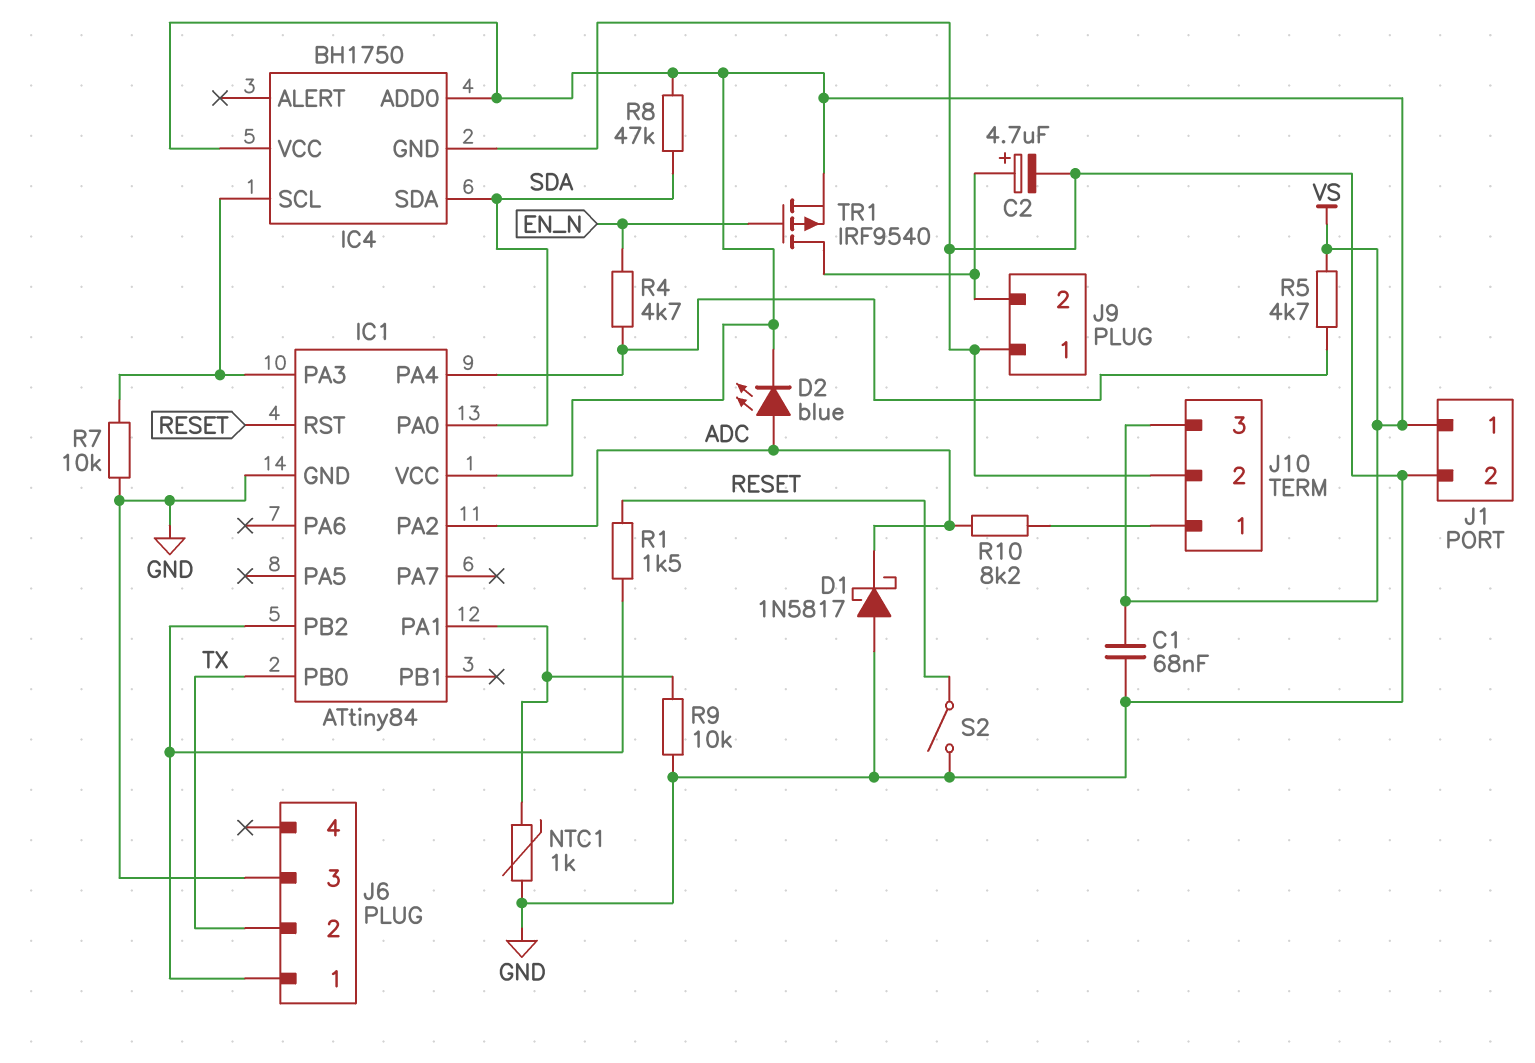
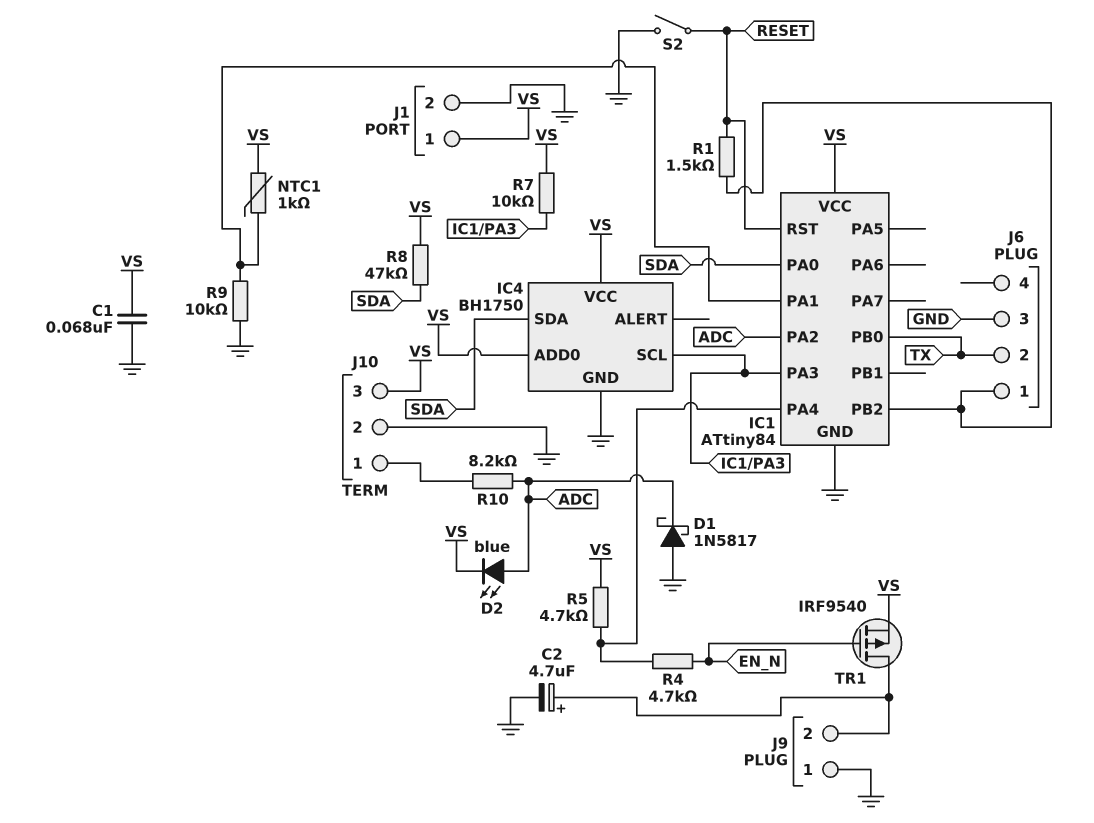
NTC1: 1k (GND, IC1/PA1) -> 1k (IC1/PA1, VS)
R7: 10k (GND, IC1/PA3) -> 10k (IC1/PA3, VS)

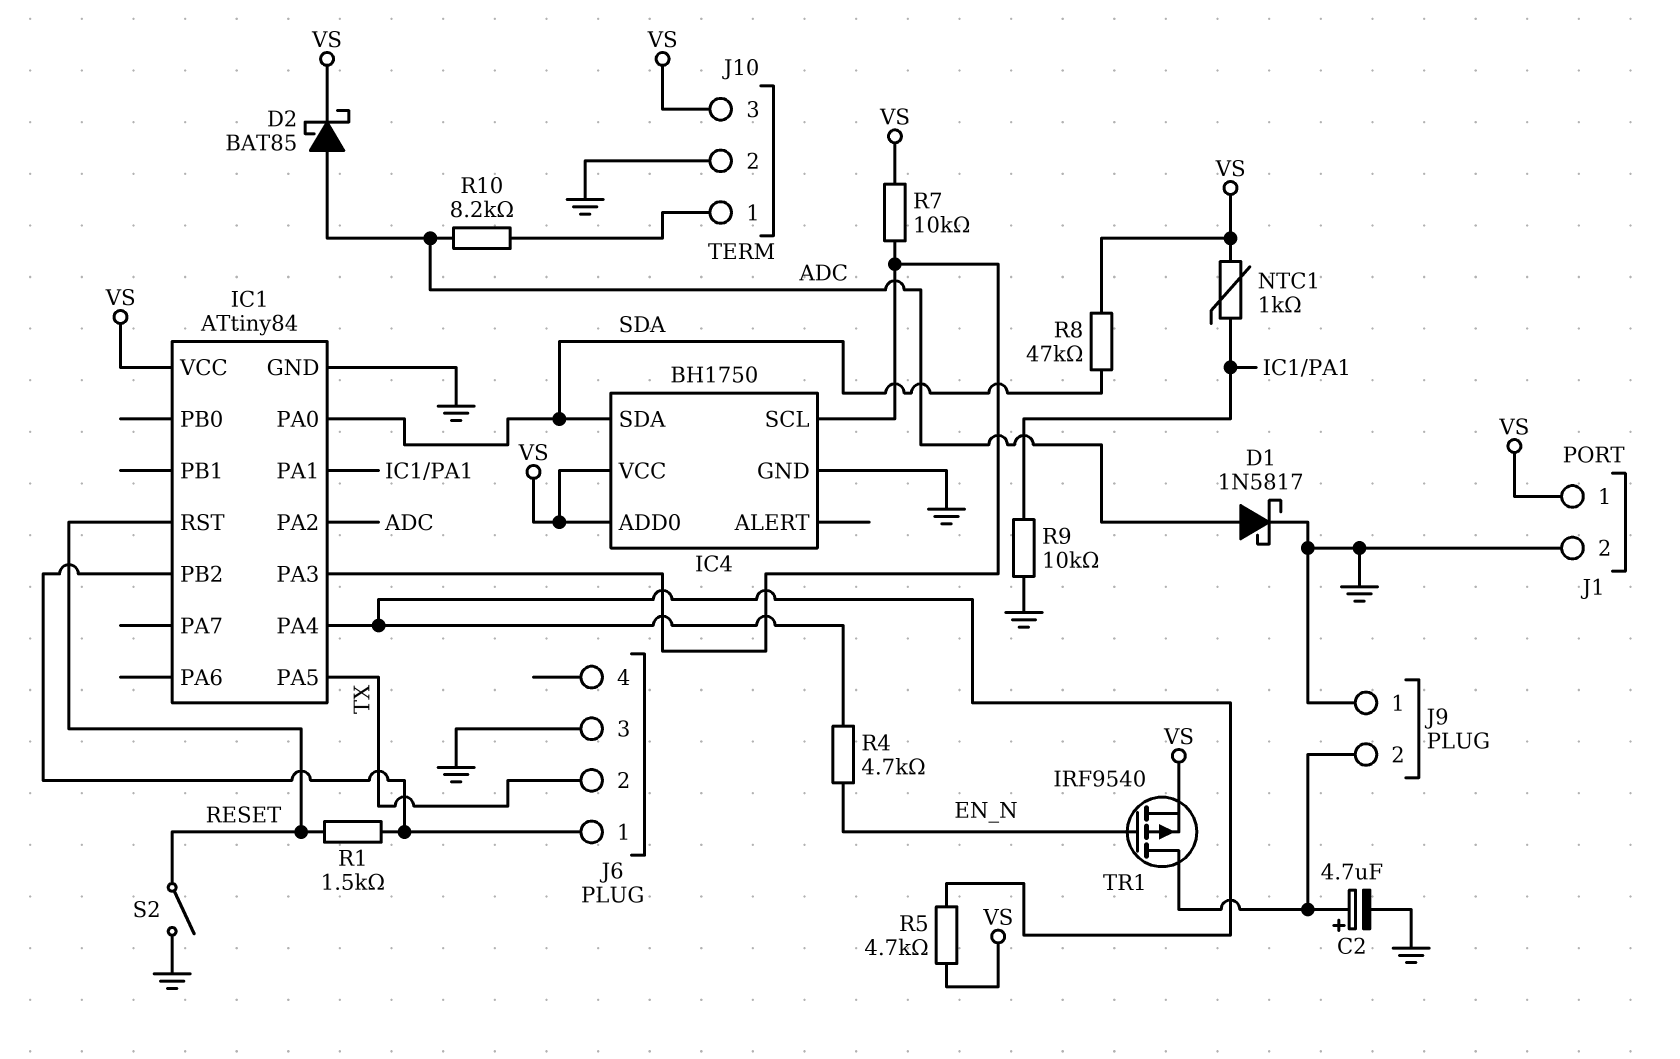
C1: 68nF (GND, VS) -> none
D1: schottky 1N5817 (A GND, K ADC) -> schottky 1N5817 (A ADC, K GND)
D2: LED blue (A ADC, K VS) -> schottky BAT85 (A ADC, K VS)
IC1 pin PA5: none -> TX
IC1 pin PB0: TX -> none

